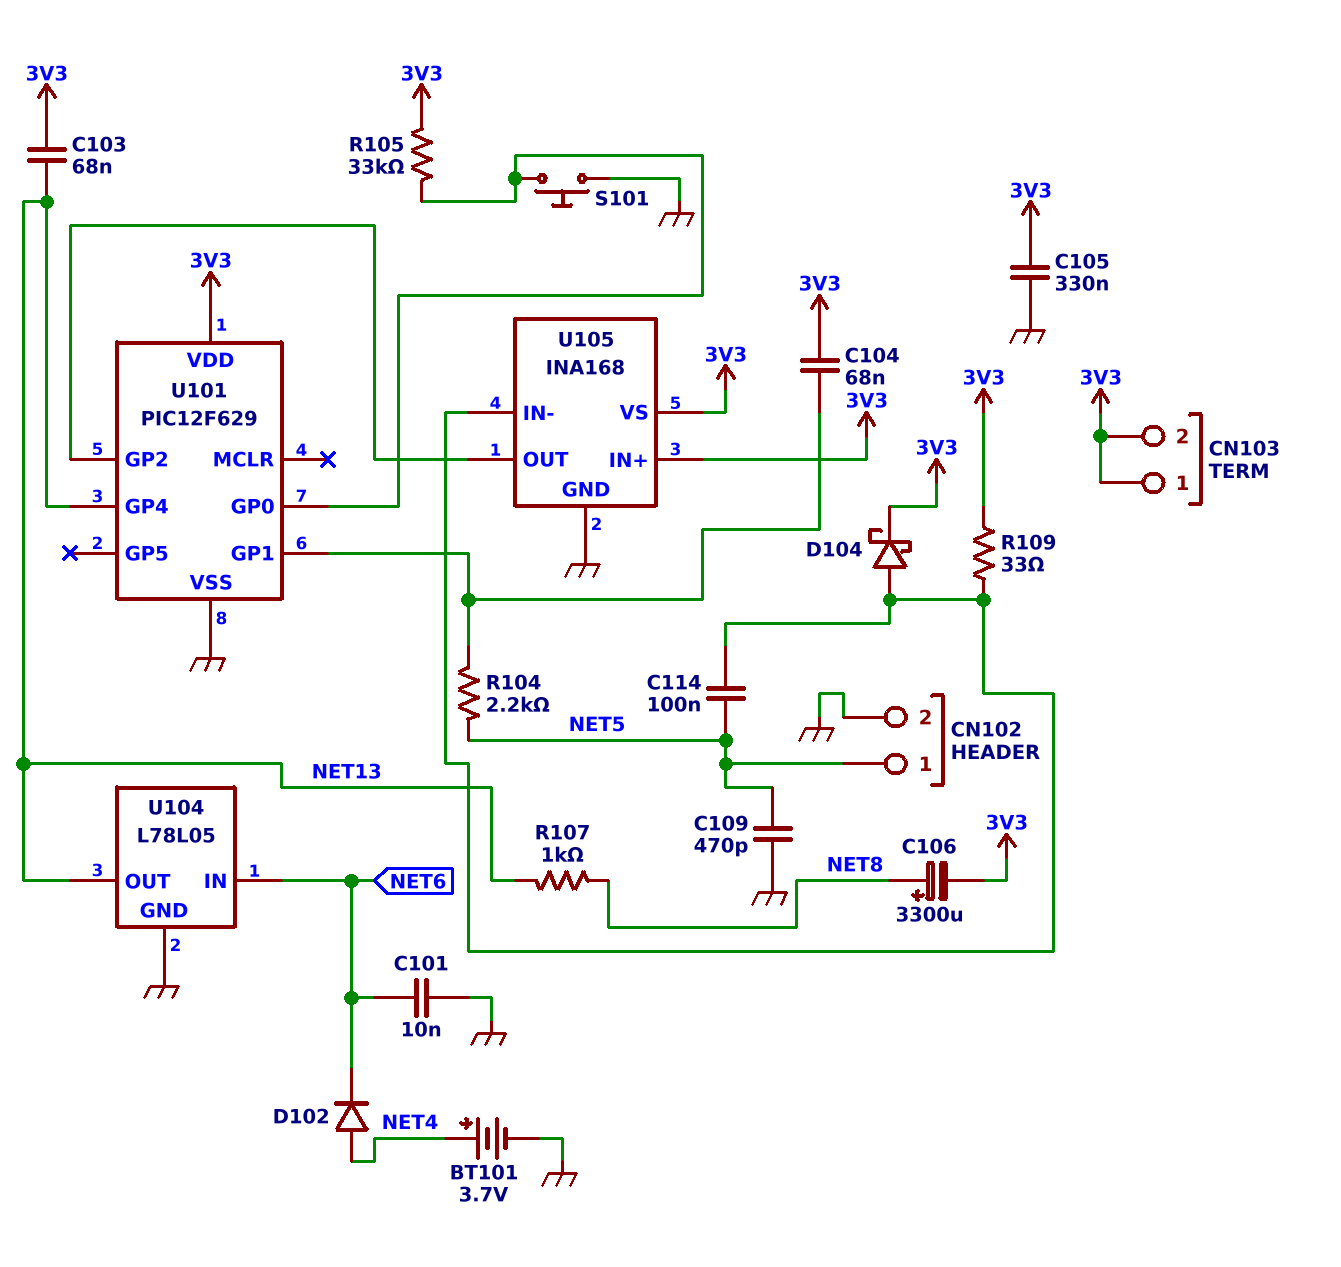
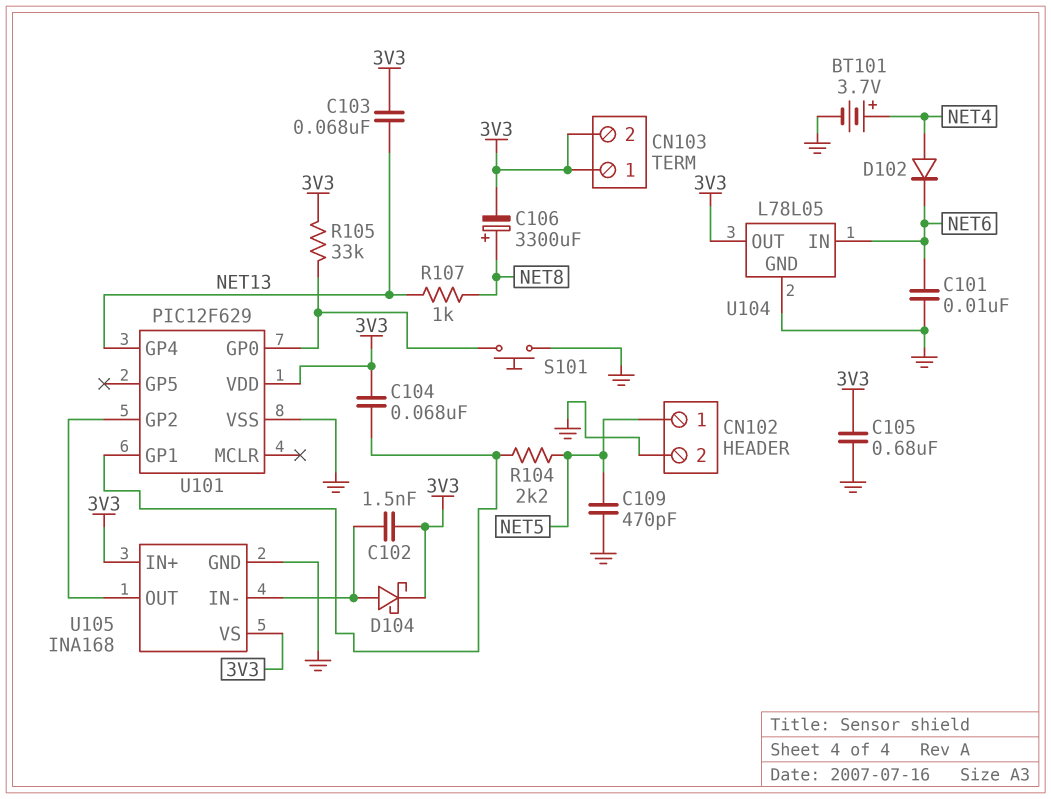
C102: none -> 1.5nF (3V3, U105/IN-)
C105: 330nF (3V3, GND) -> 680nF (3V3, GND)
C114: 100nF (NET5, U105/IN-) -> none
R109: 33 (3V3, U105/IN-) -> none
U104 pin OUT: NET13 -> 3V3

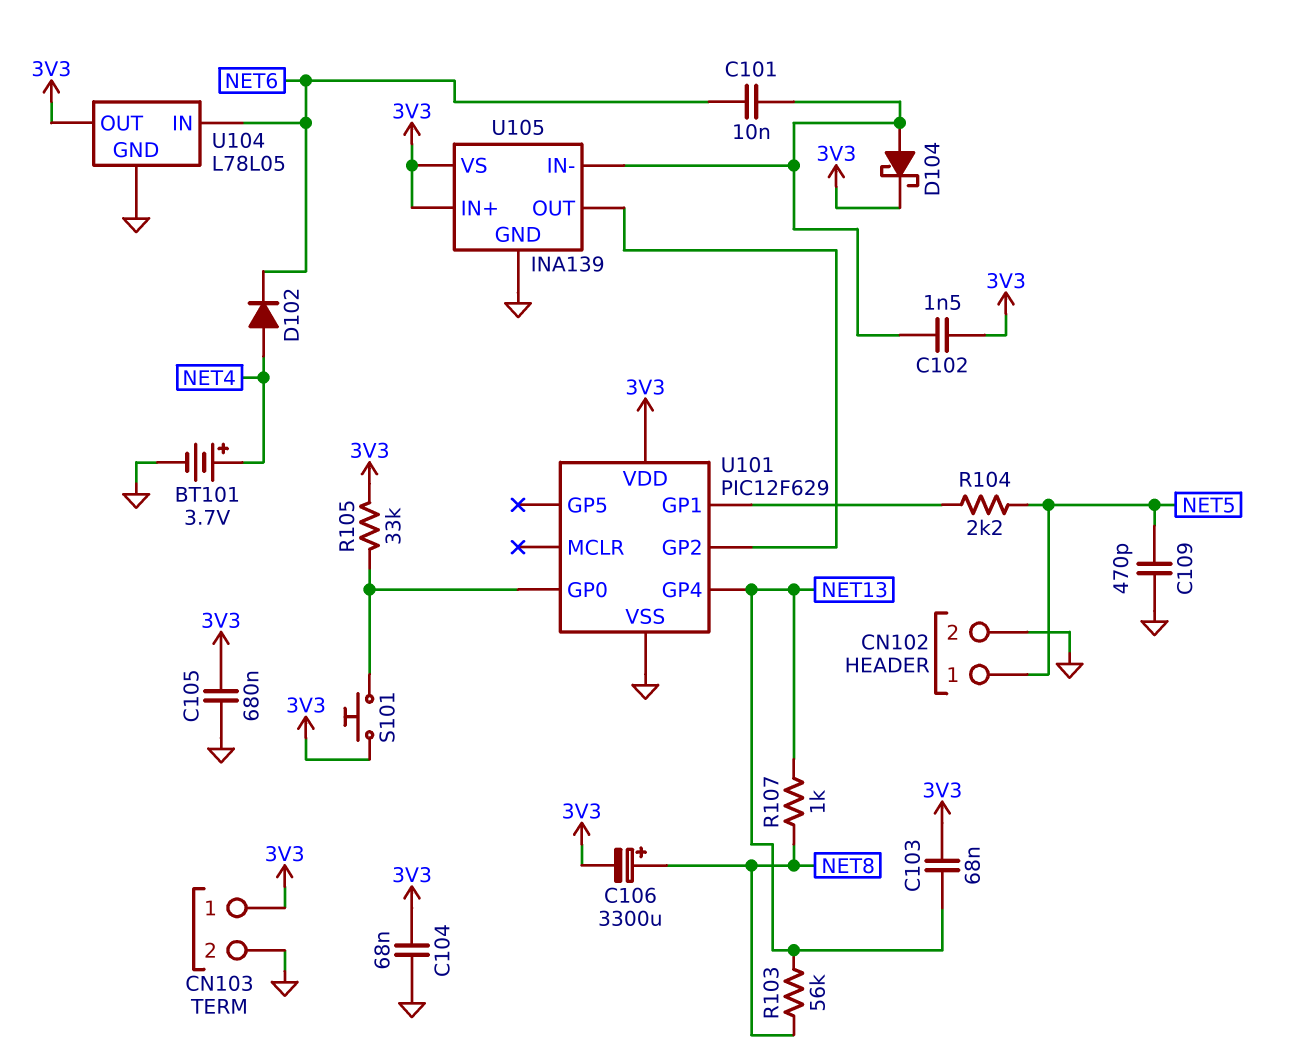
C101: 10nF (GND, NET6) -> 10nF (NET6, U105/IN-)
C104: 68nF (3V3, U101/GP1) -> 68nF (3V3, GND)
CN103 pin 2: 3V3 -> GND
R103: none -> 56k (NET8, NET13)
S101: button (GND, U101/GP0) -> button (3V3, U101/GP0)
U105: INA168 -> INA139

